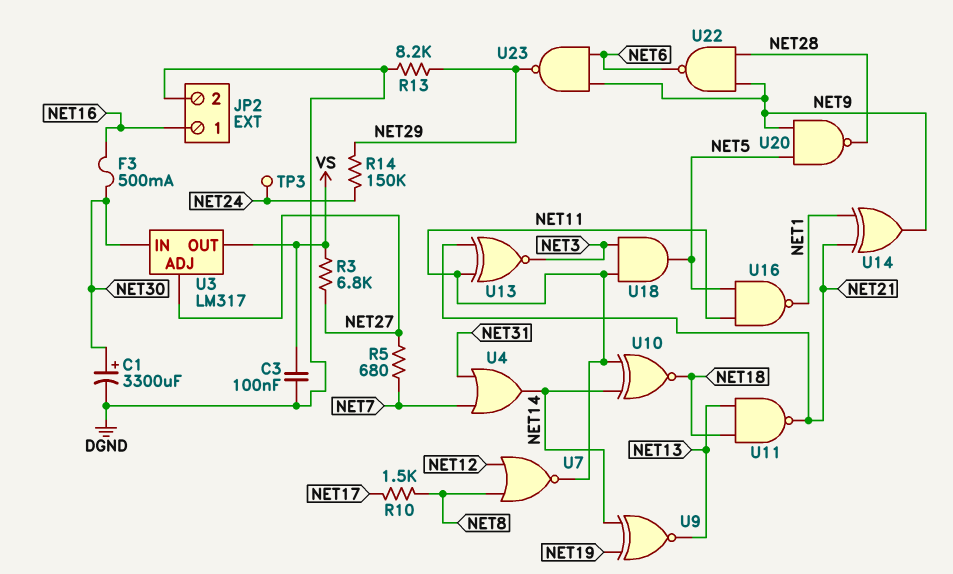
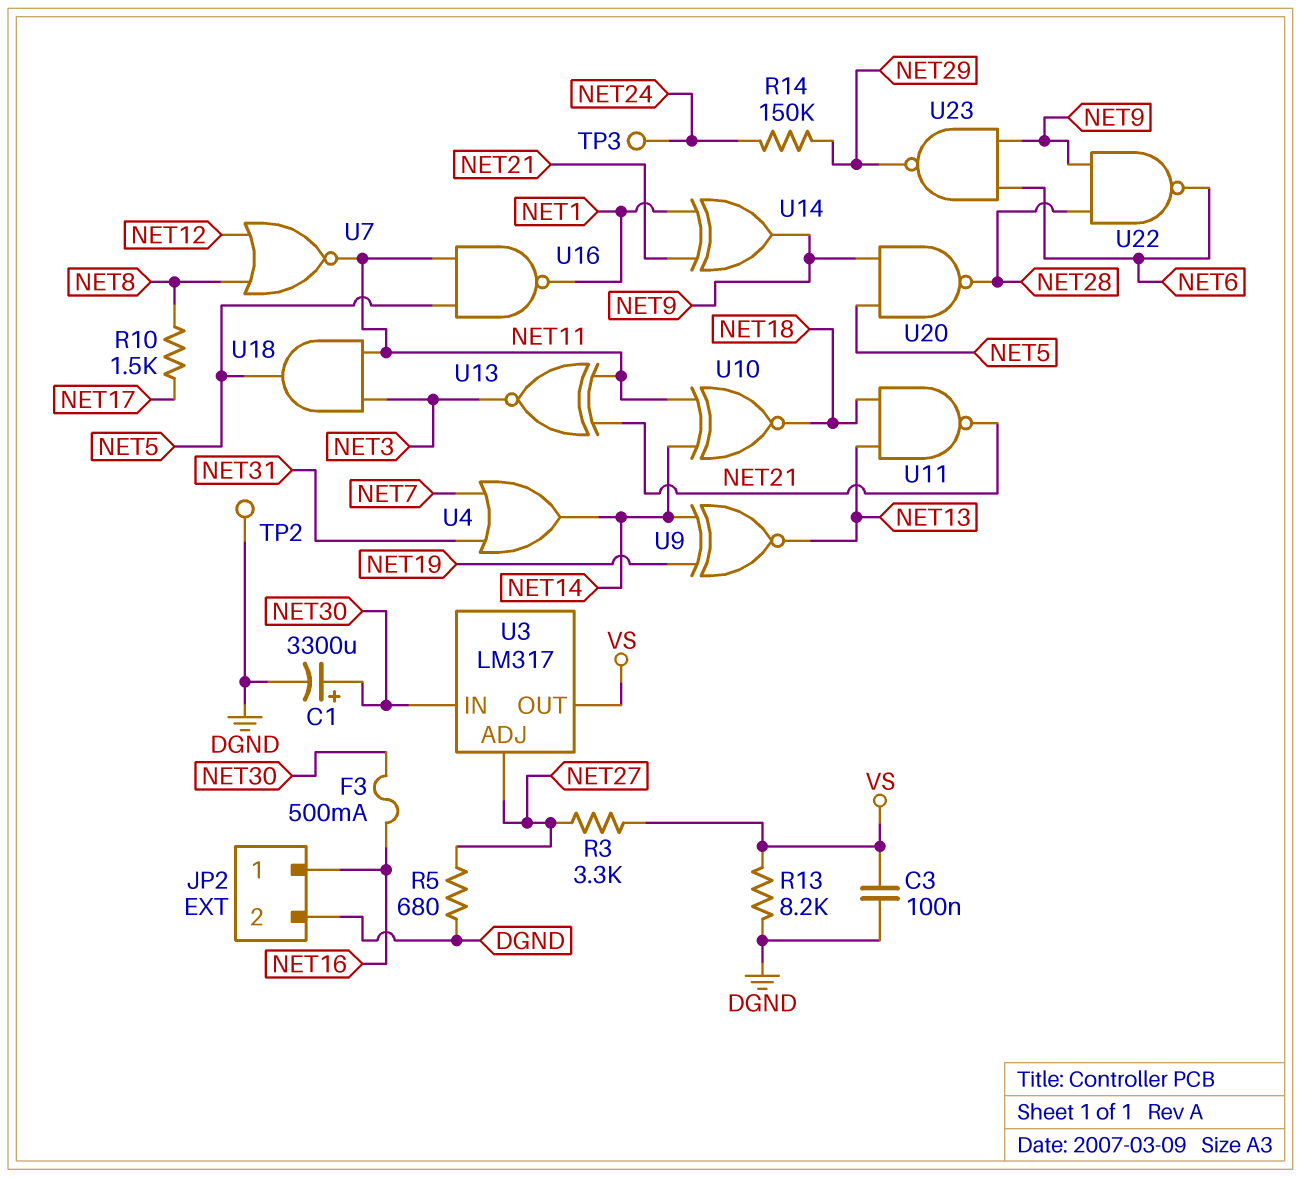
R3: 6.8k (NET27, VS) -> 3.3k (NET27, VS)
R5: 680 (NET7, NET27) -> 680 (DGND, NET27)
R13: 8.2k (DGND, NET29) -> 8.2k (DGND, VS)
TP2: none -> test point (DGND)

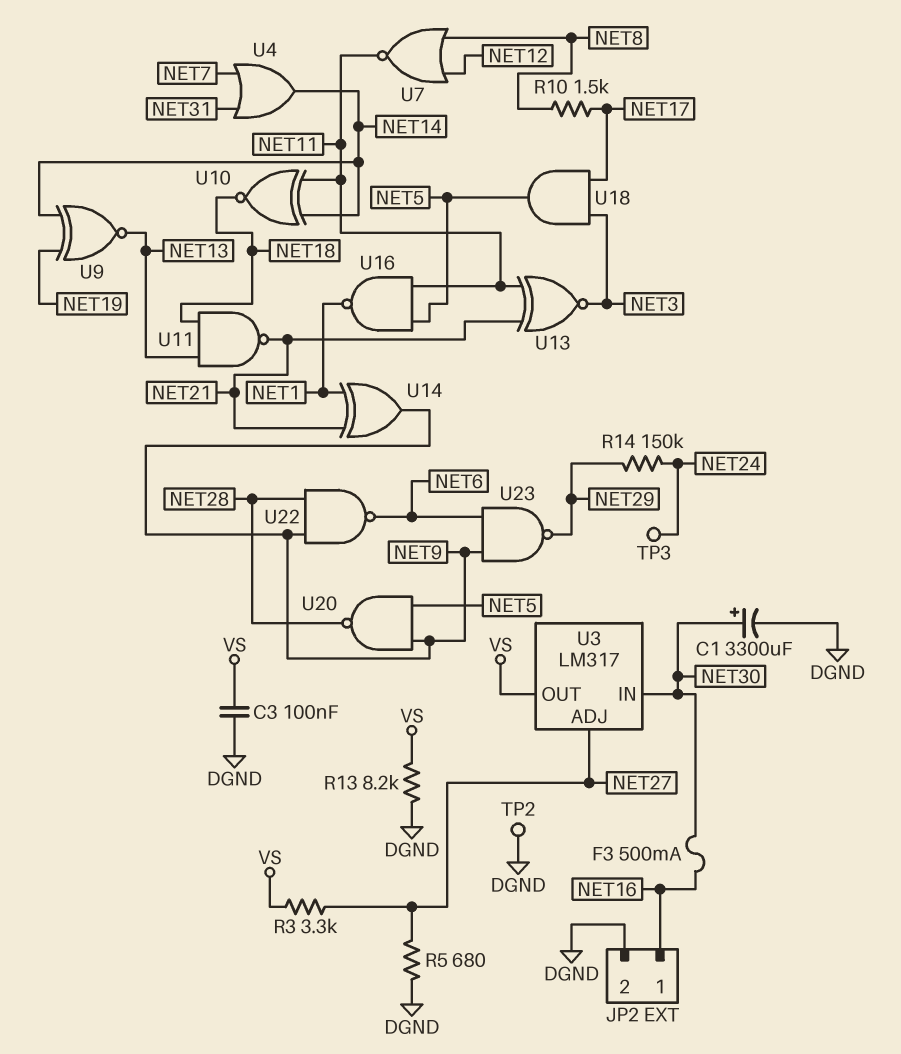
U18: AND (in NET3, in NET11, out NET5) -> AND (in NET3, in NET17, out NET5)

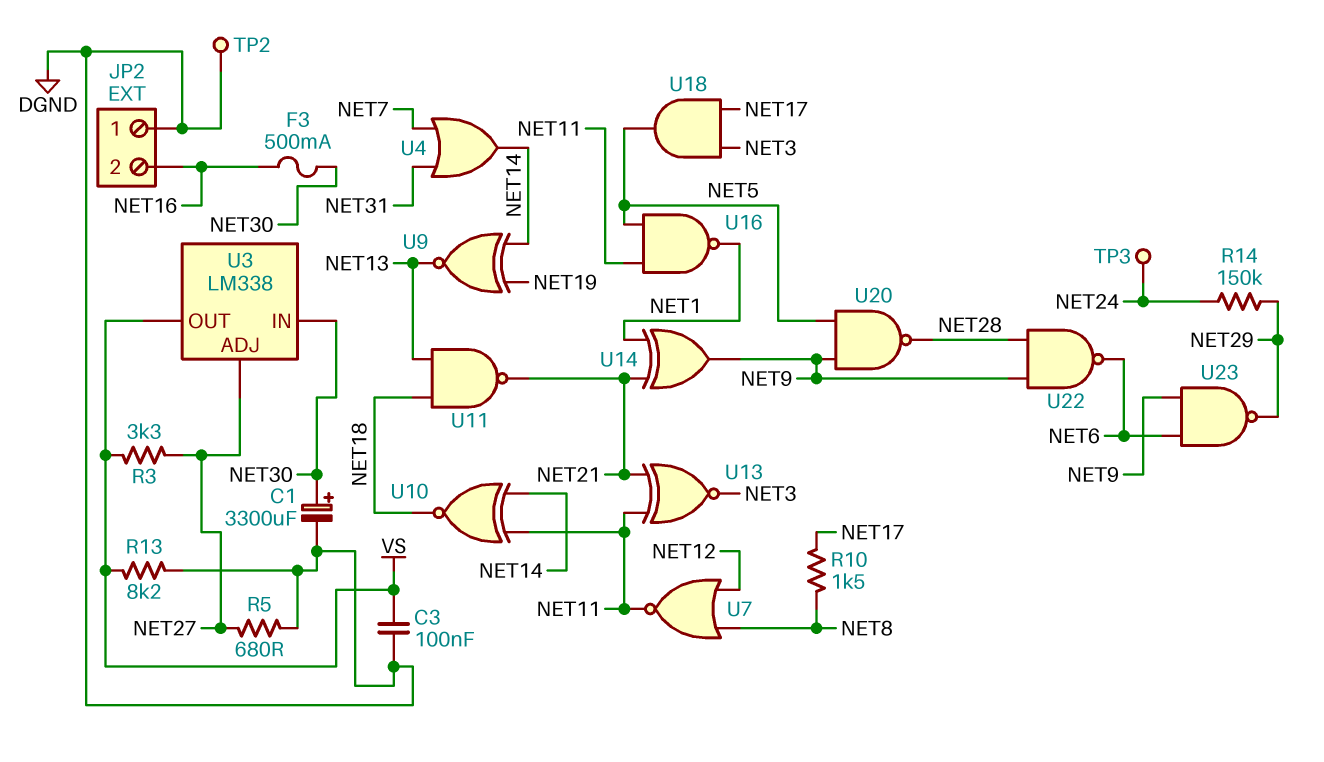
JP2 pin 1: NET16 -> DGND
JP2 pin 2: DGND -> NET16
U3: LM317 -> LM338

